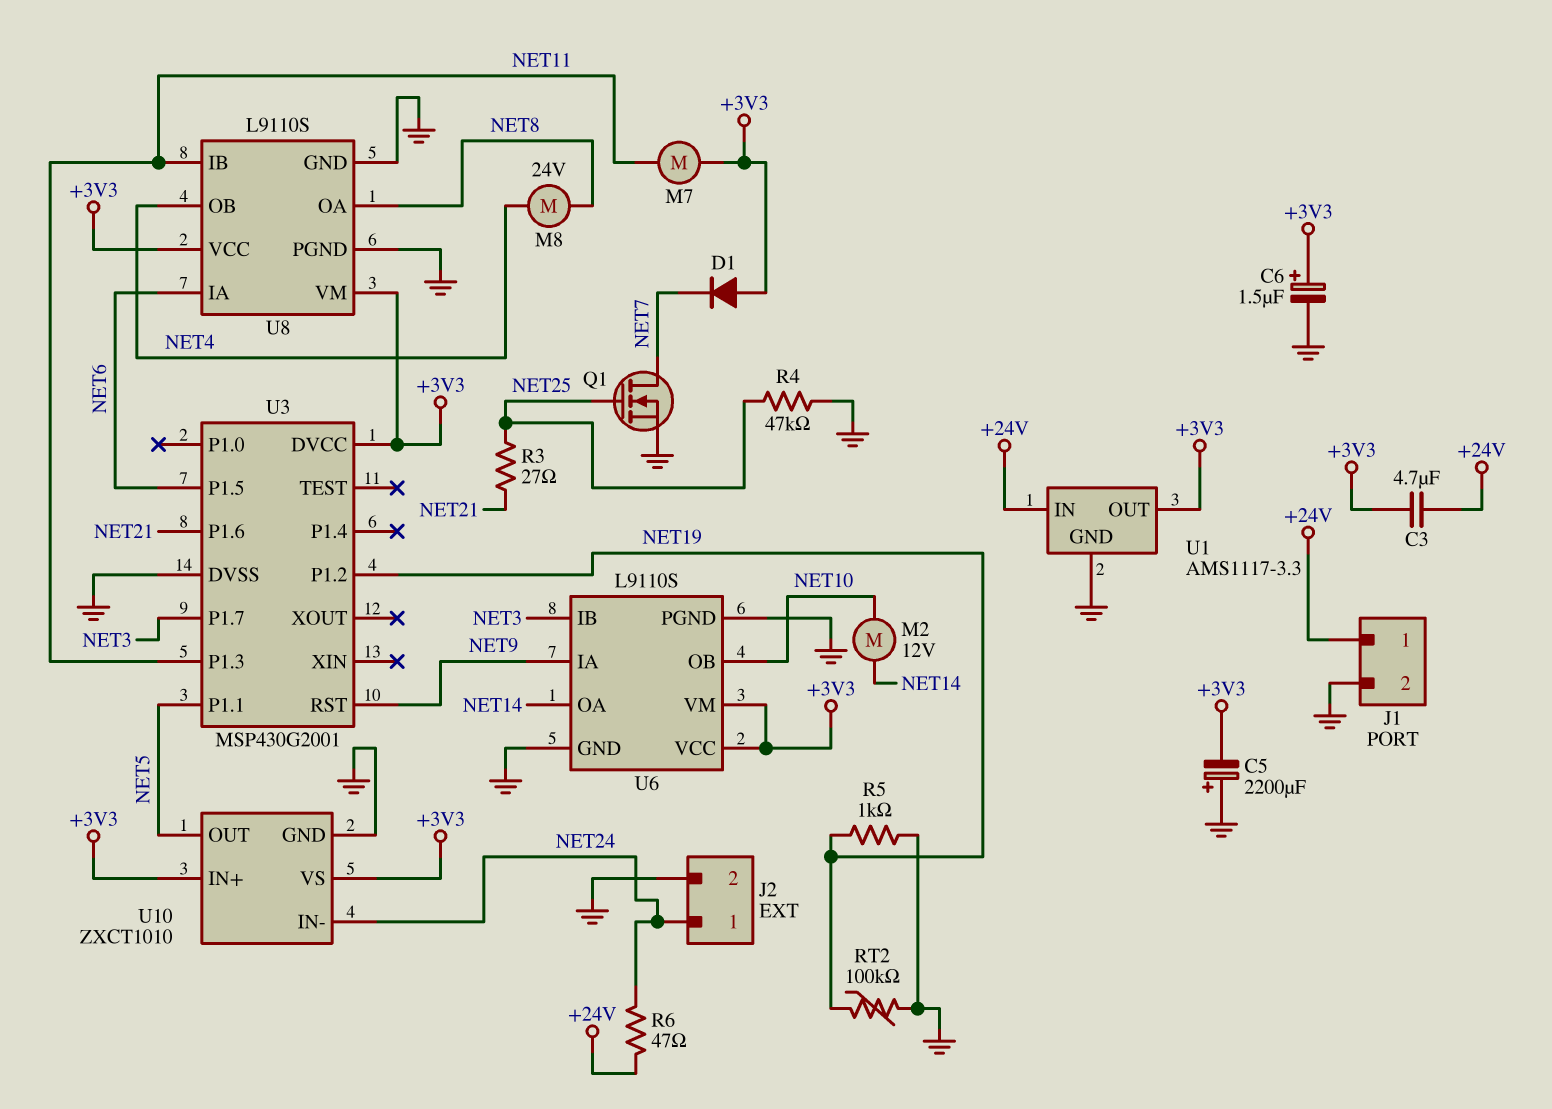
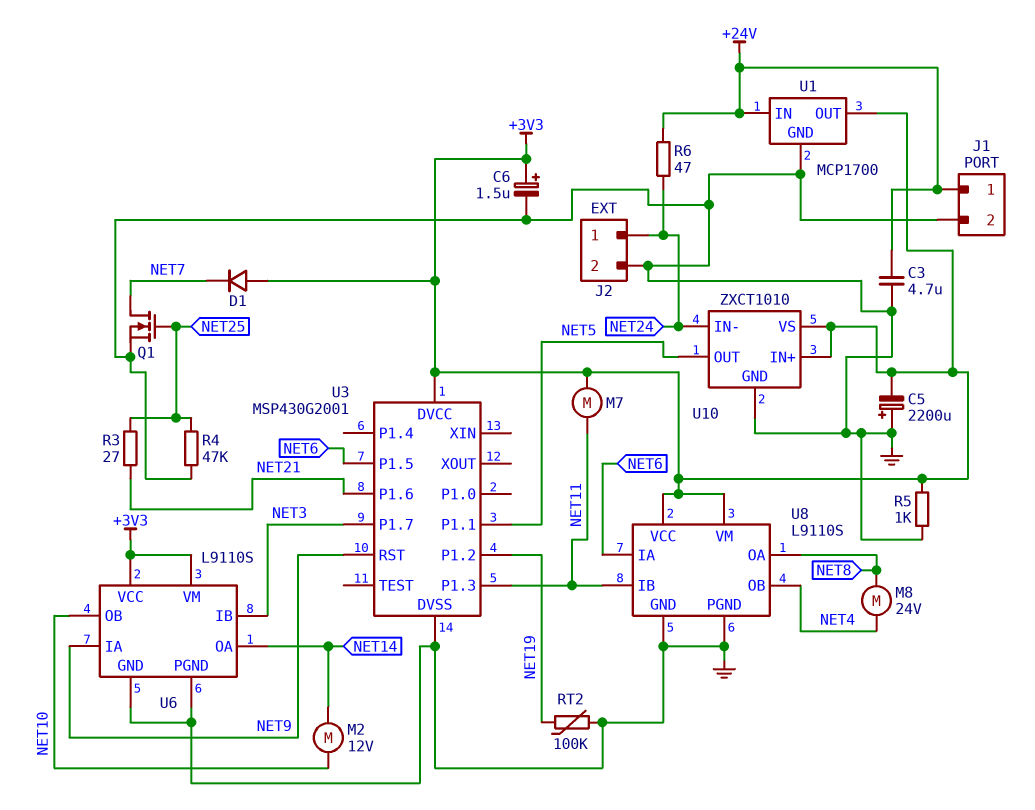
C3: 4.7uF (+3V3, +24V) -> 4.7uF (+24V, GND)
R5: 1k (GND, NET19) -> 1k (+3V3, GND)
U1: AMS1117-3.3 -> MCP1700

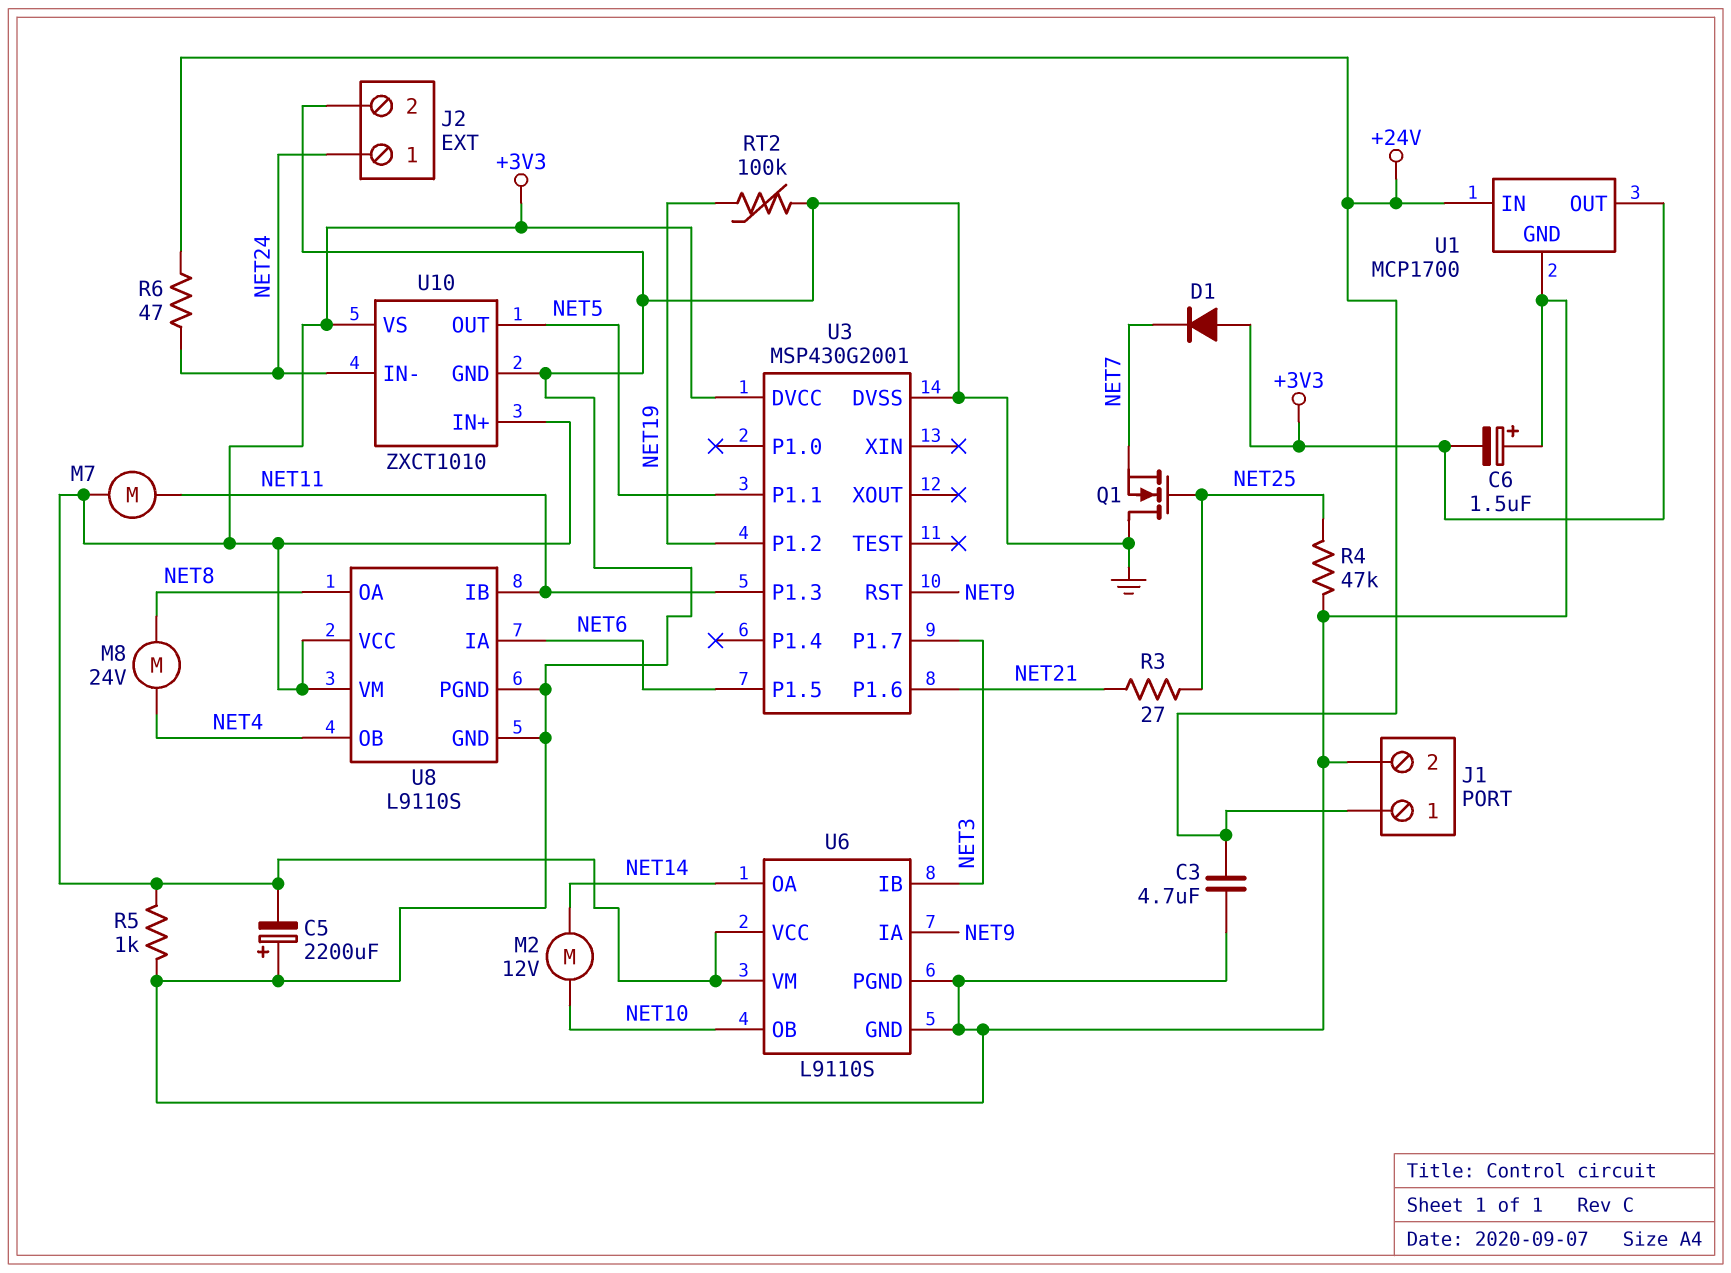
C6: 1.5uF (plus +3V3, minus GND) -> 1.5uF (plus GND, minus +3V3)
Q1: NMOS (G NET25, D NET7, S GND) -> NMOS (G NET25, D GND, S NET7)

